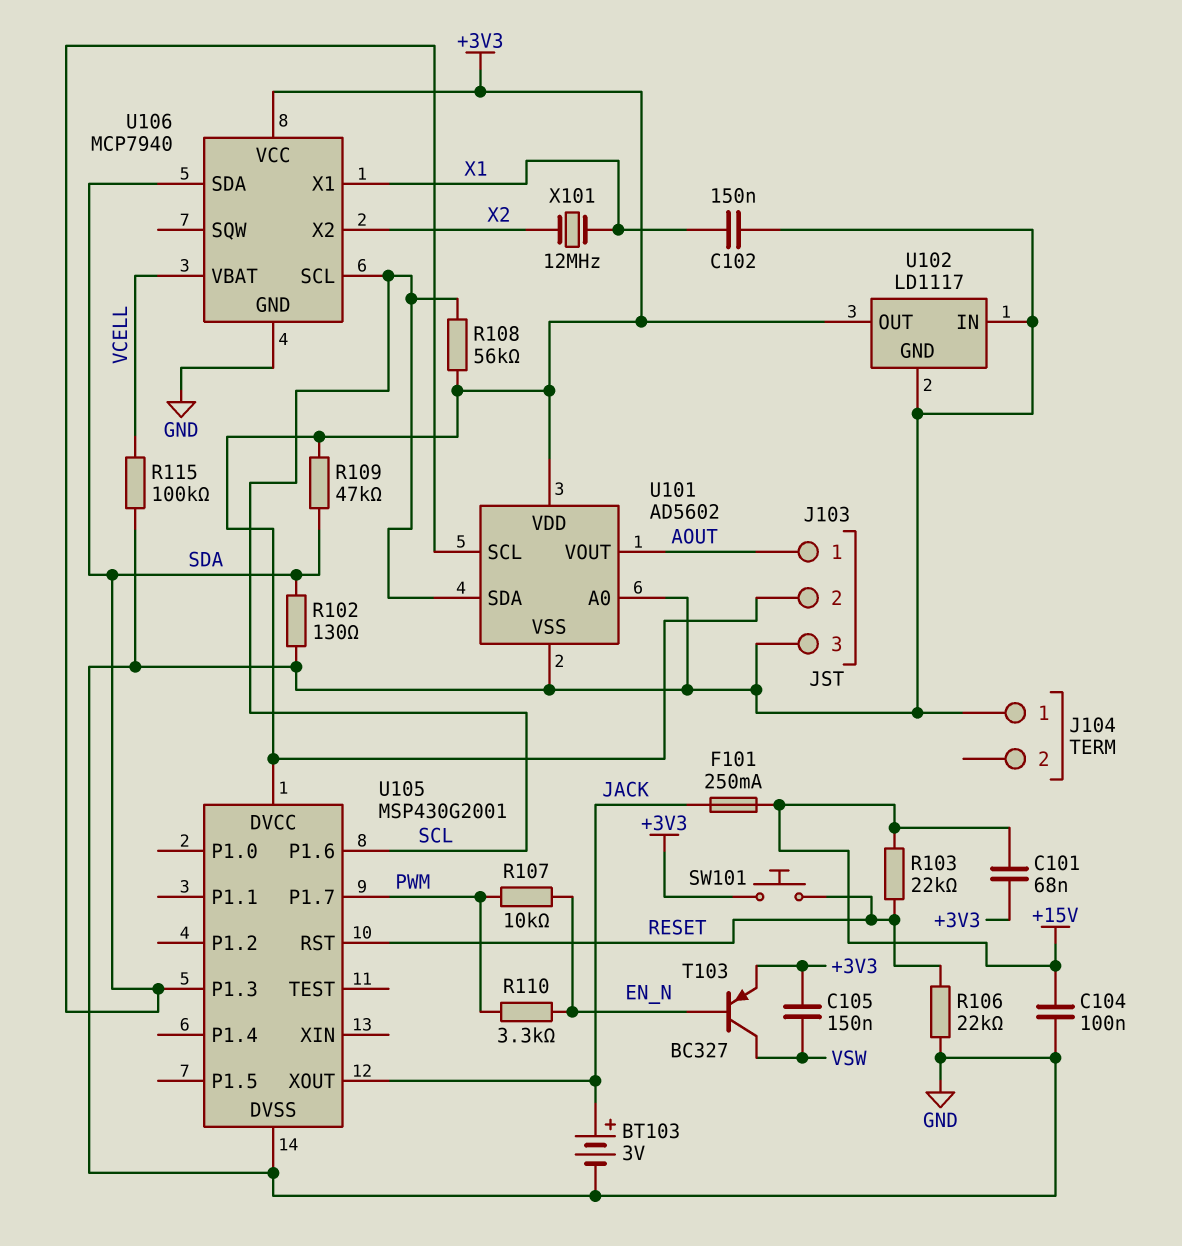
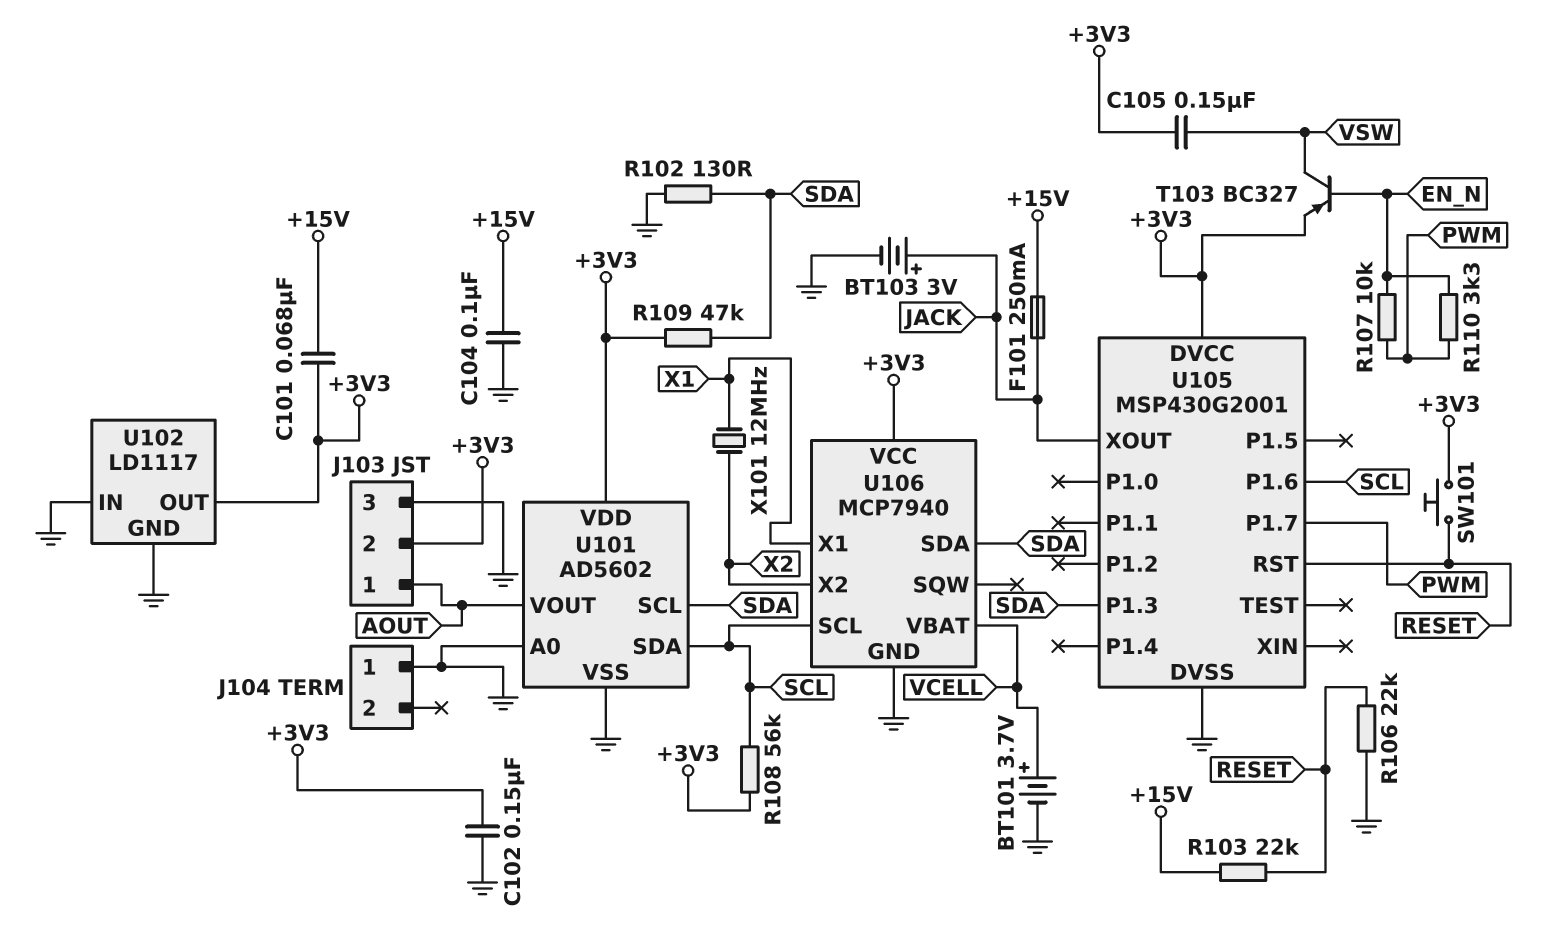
BT101: none -> 3.7V (plus VCELL, minus GND)
C102: 150nF (GND, X1) -> 150nF (+3V3, GND)
R115: 100k (GND, VCELL) -> none

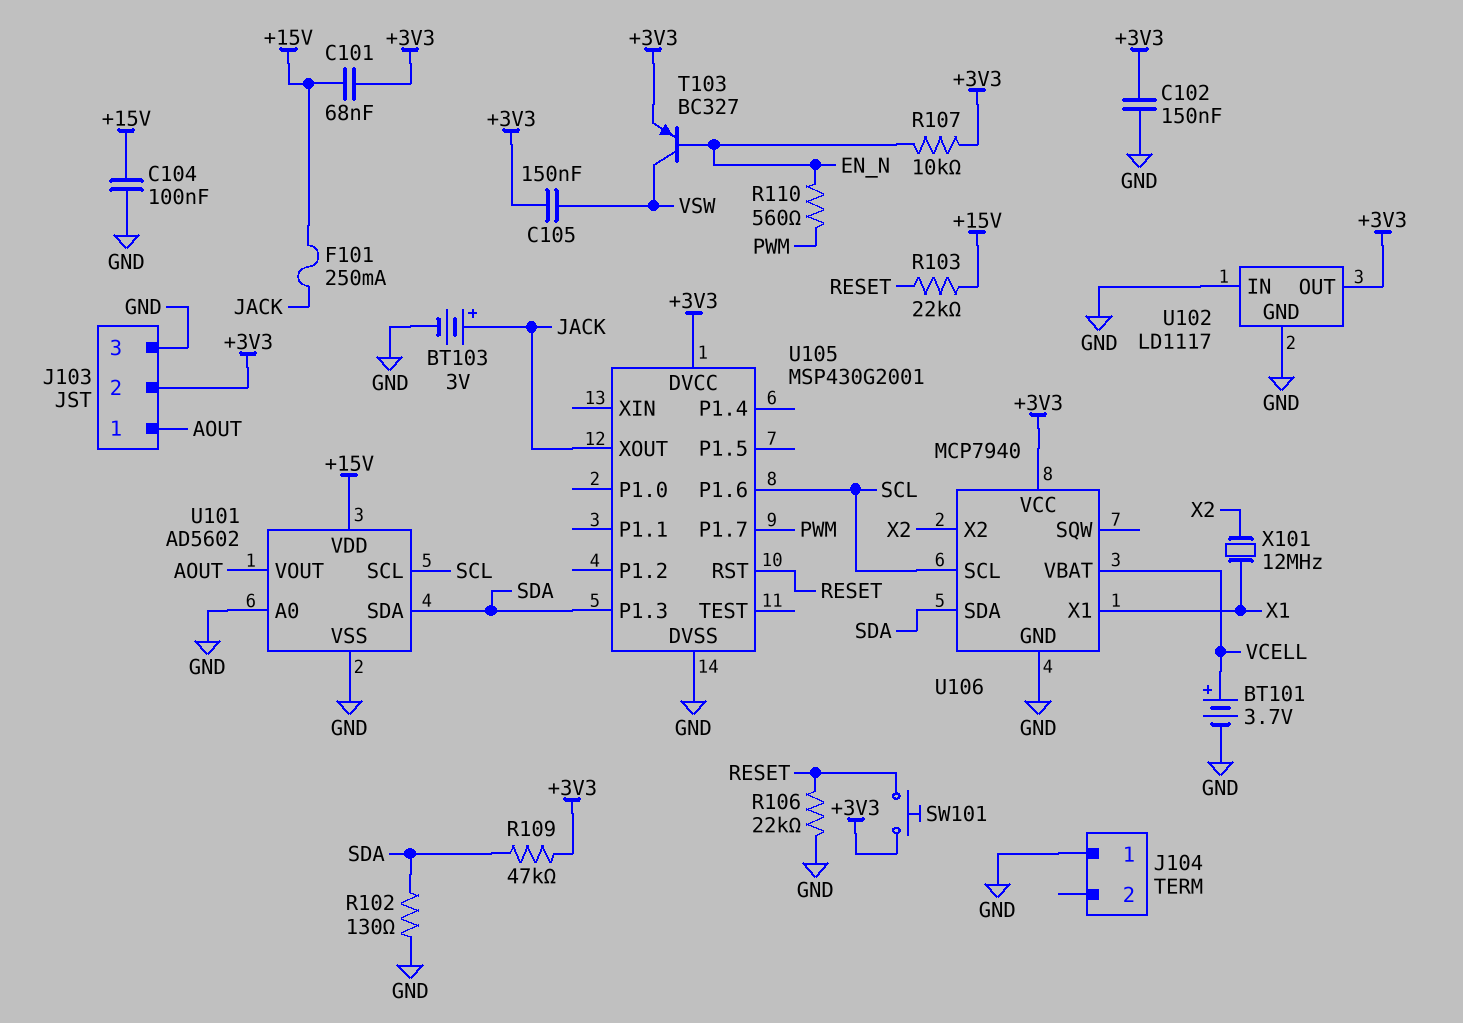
R107: 10k (EN_N, PWM) -> 10k (+3V3, EN_N)
R108: 56k (+3V3, SCL) -> none
R110: 3.3k (EN_N, PWM) -> 560 (EN_N, PWM)
U101 pin SCL: SDA -> SCL
U101 pin SDA: SCL -> SDA
U101 pin VDD: +3V3 -> +15V

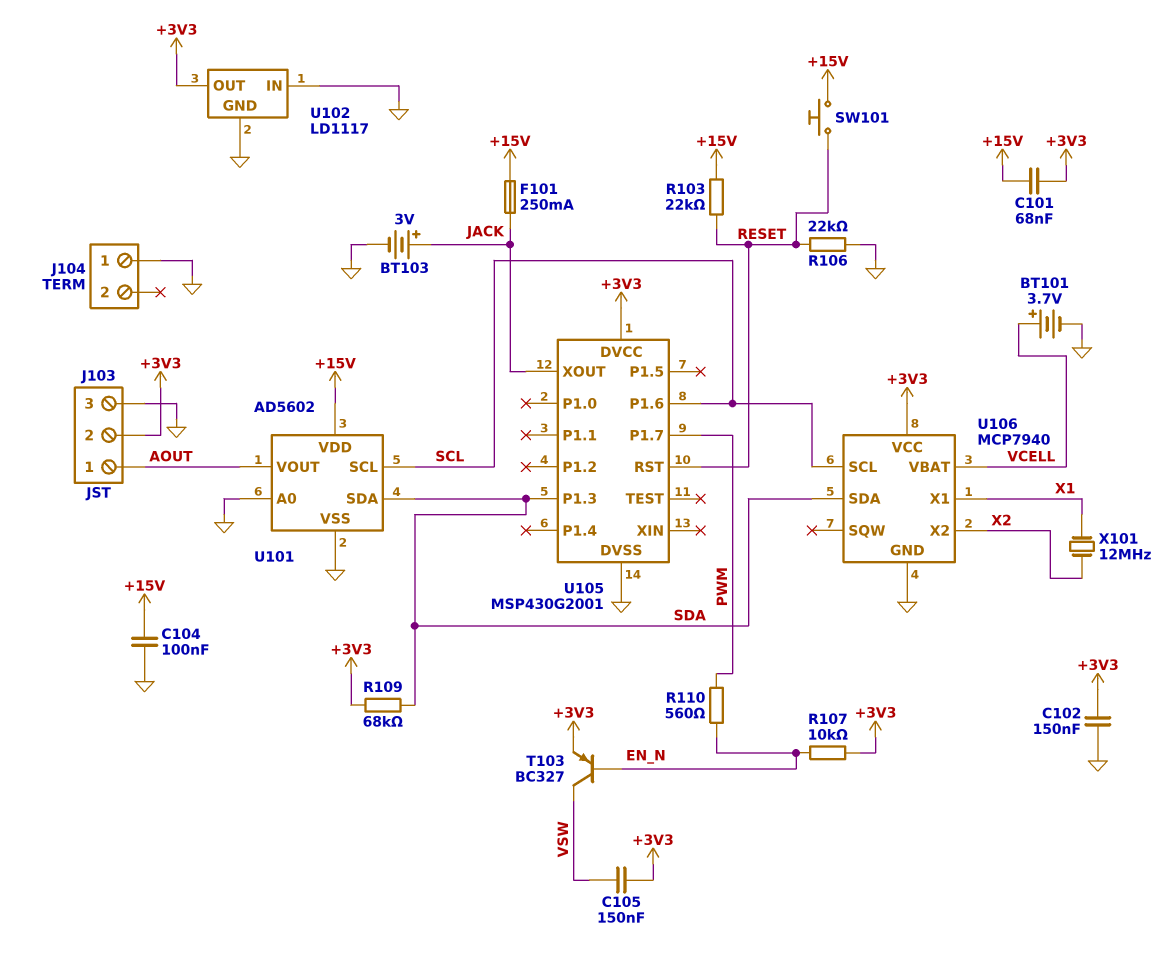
R102: 130 (GND, SDA) -> none
R109: 47k (+3V3, SDA) -> 68k (+3V3, SDA)
SW101: button (+3V3, RESET) -> button (+15V, RESET)

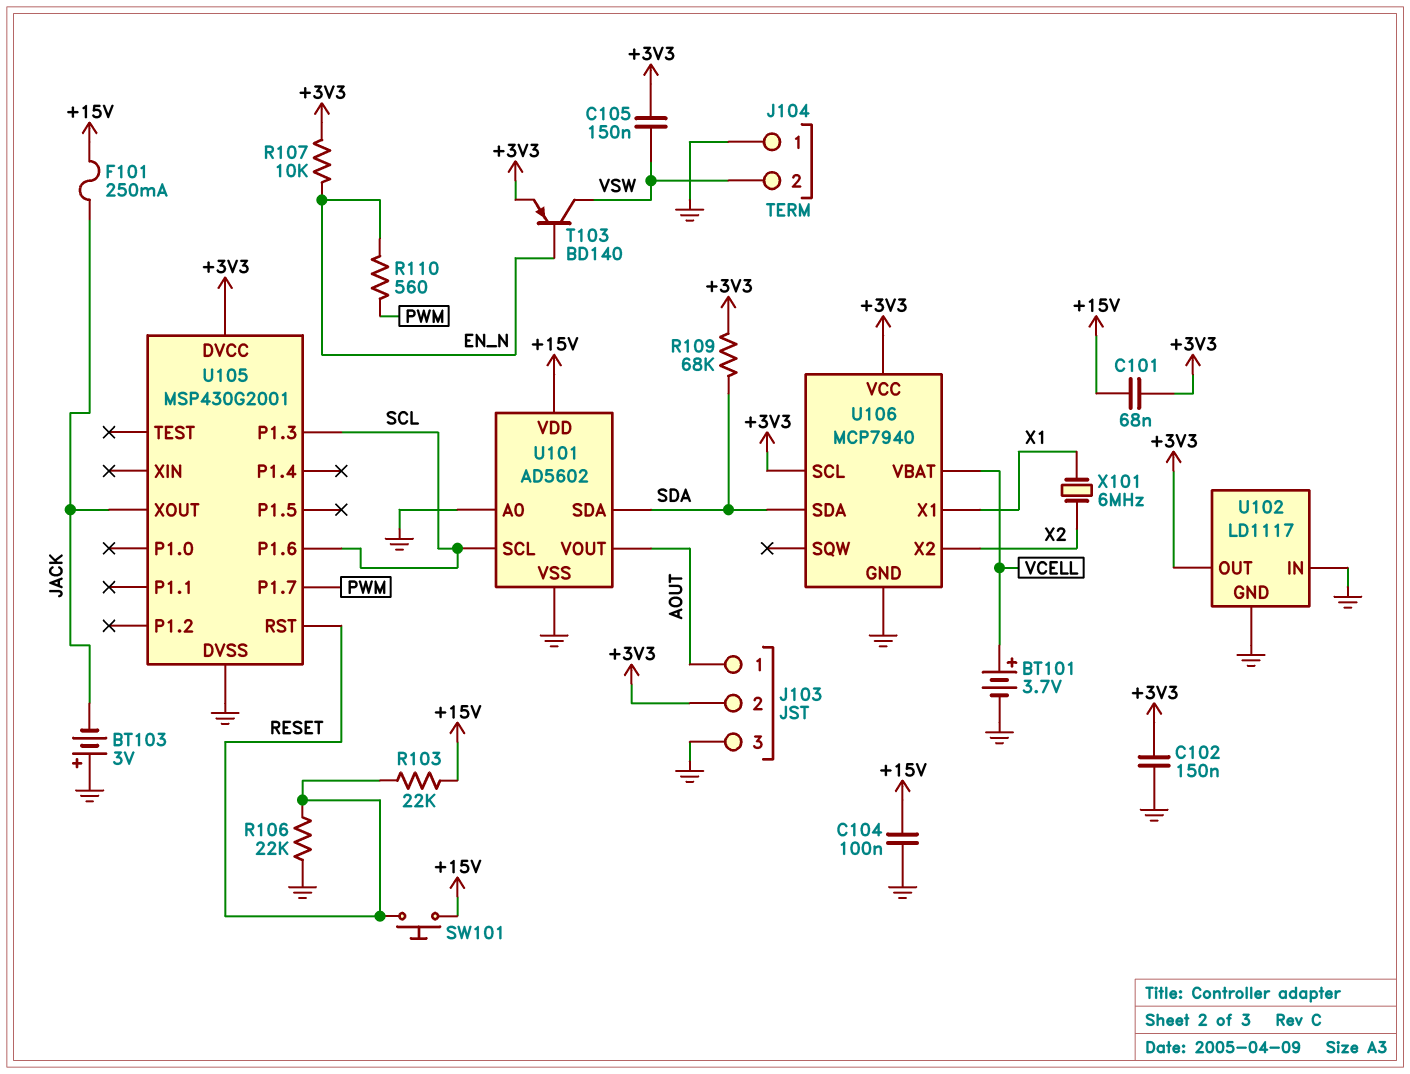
BT103: 3V (plus JACK, minus GND) -> 3V (plus GND, minus JACK)
J104 pin 2: none -> VSW
T103: PNP BC327 (B EN_N, C VSW, E +3V3) -> PNP BD140 (B EN_N, C VSW, E +3V3)
U105 pin P1.3: SDA -> SCL
U106 pin SCL: SCL -> +3V3
X101: 12MHz (X1, X2) -> 6MHz (X1, X2)

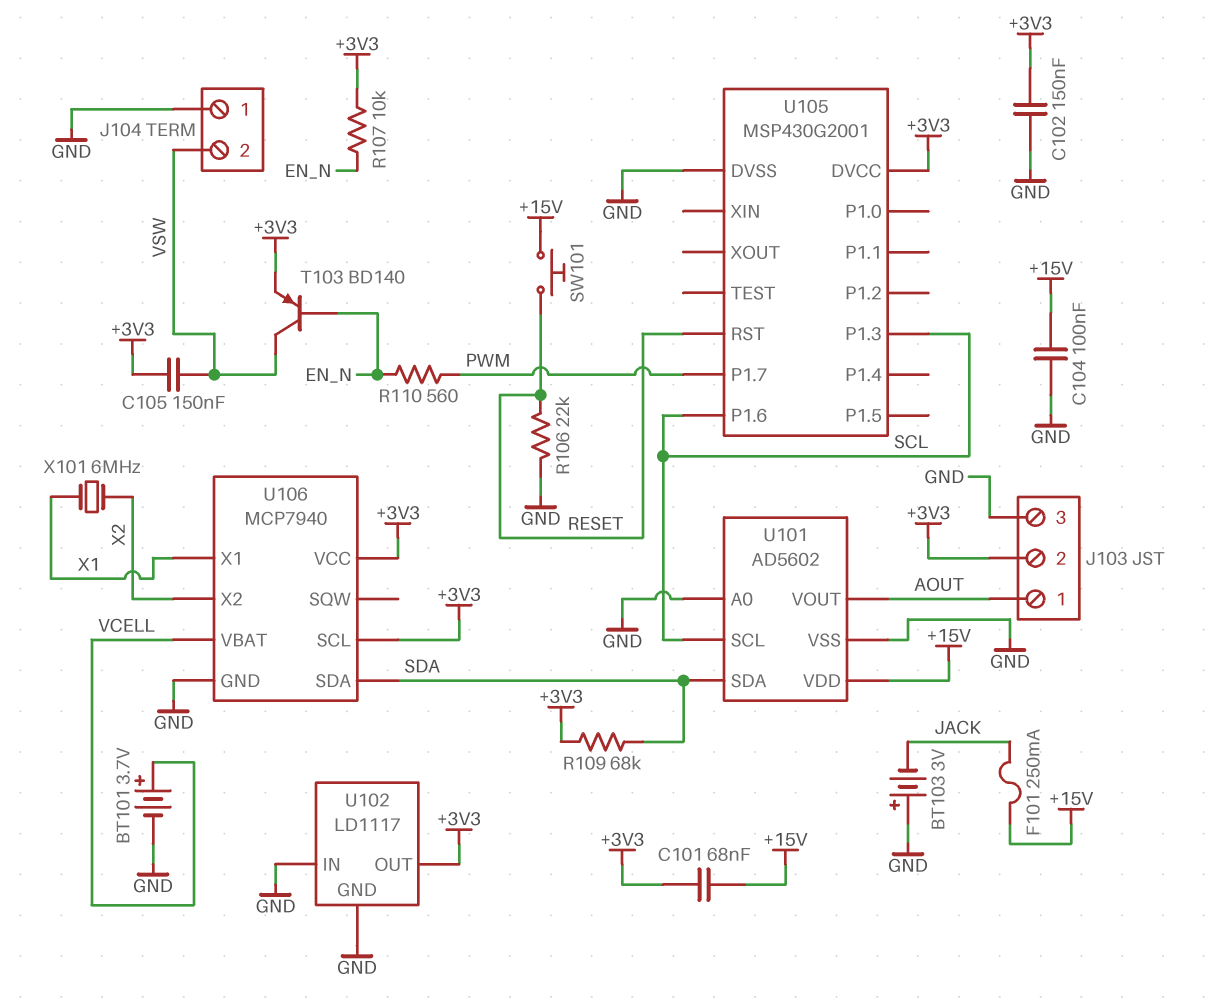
R103: 22k (+15V, RESET) -> none
U105 pin XOUT: JACK -> none

